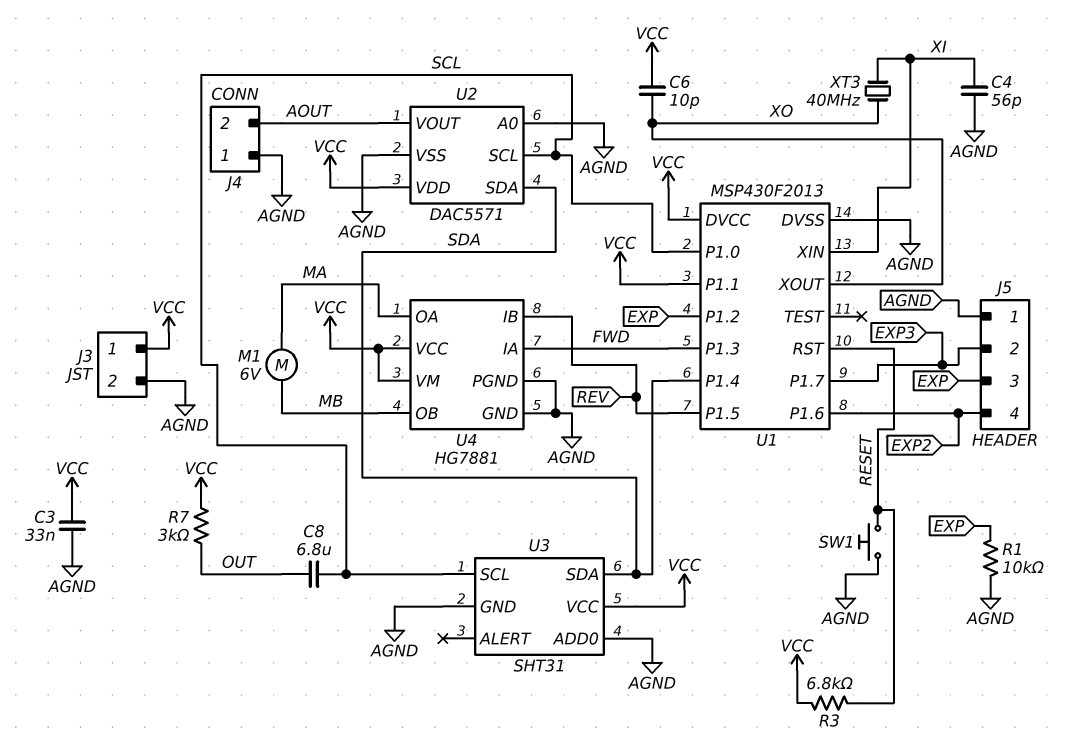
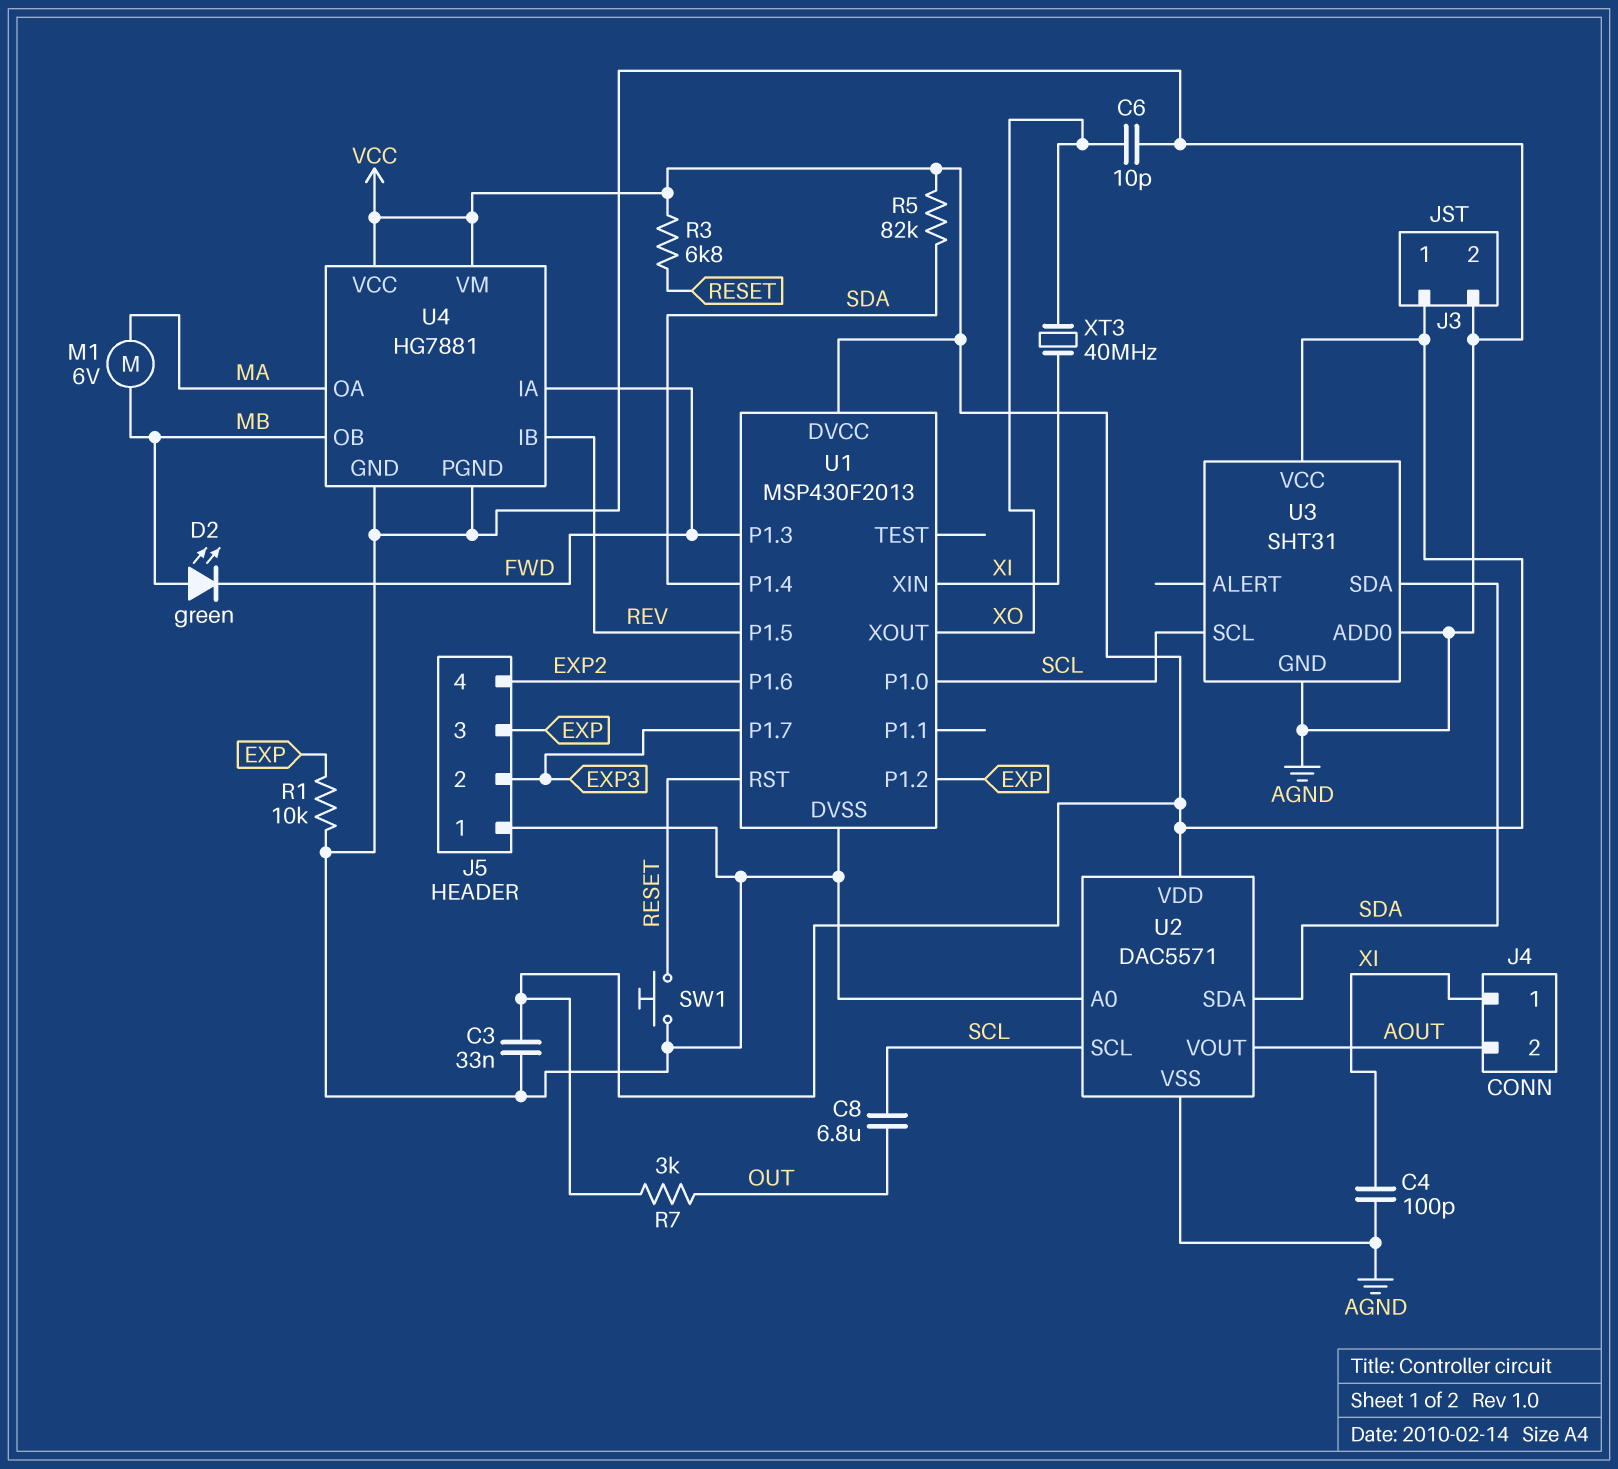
C4: 56pF (AGND, XI) -> 100pF (AGND, XI)
C6: 10pF (VCC, XO) -> 10pF (AGND, XO)
D2: none -> LED green (A MB, K FWD)
J4 pin 1: AGND -> XI
R5: none -> 82k (SDA, VCC)
U1 pin P1.1: VCC -> none

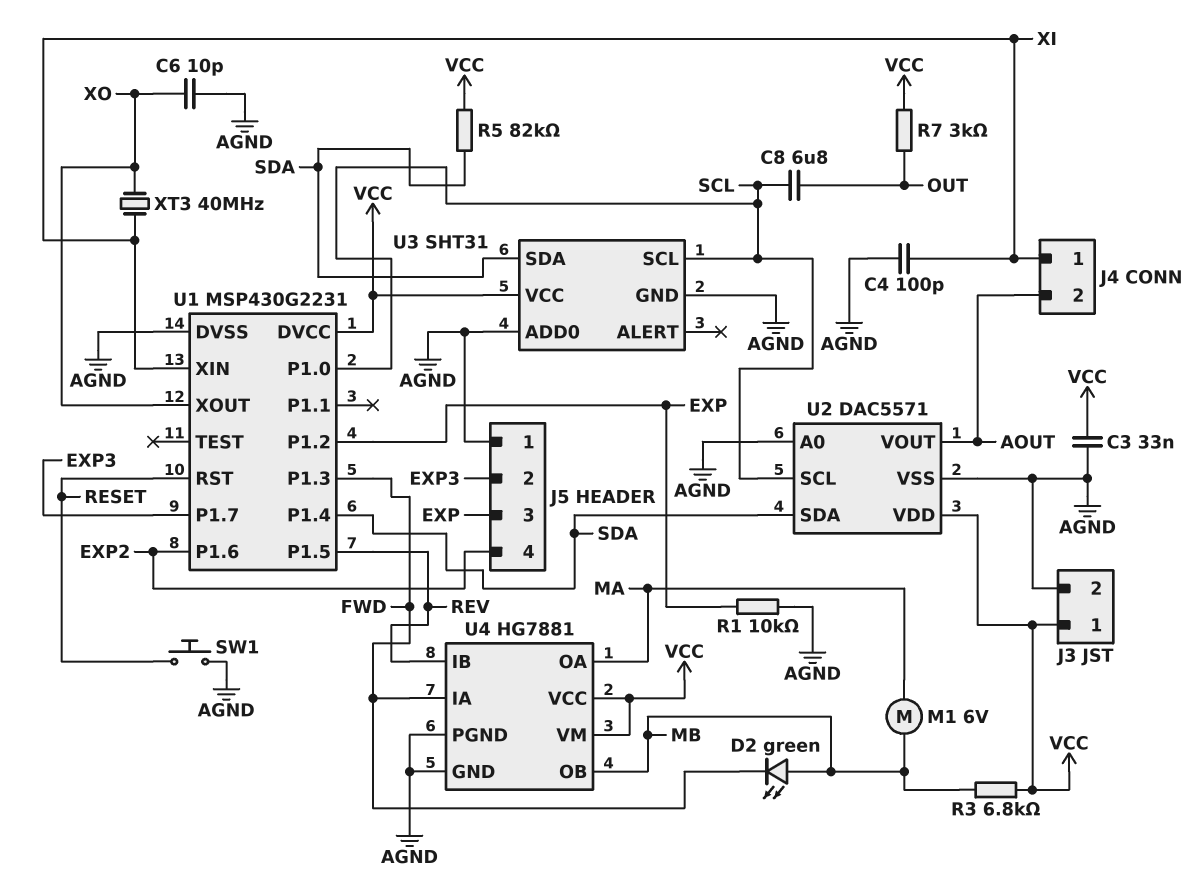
R3: 6.8k (RESET, VCC) -> 6.8k (MB, VCC)
U1: MSP430F2013 -> MSP430G2231

